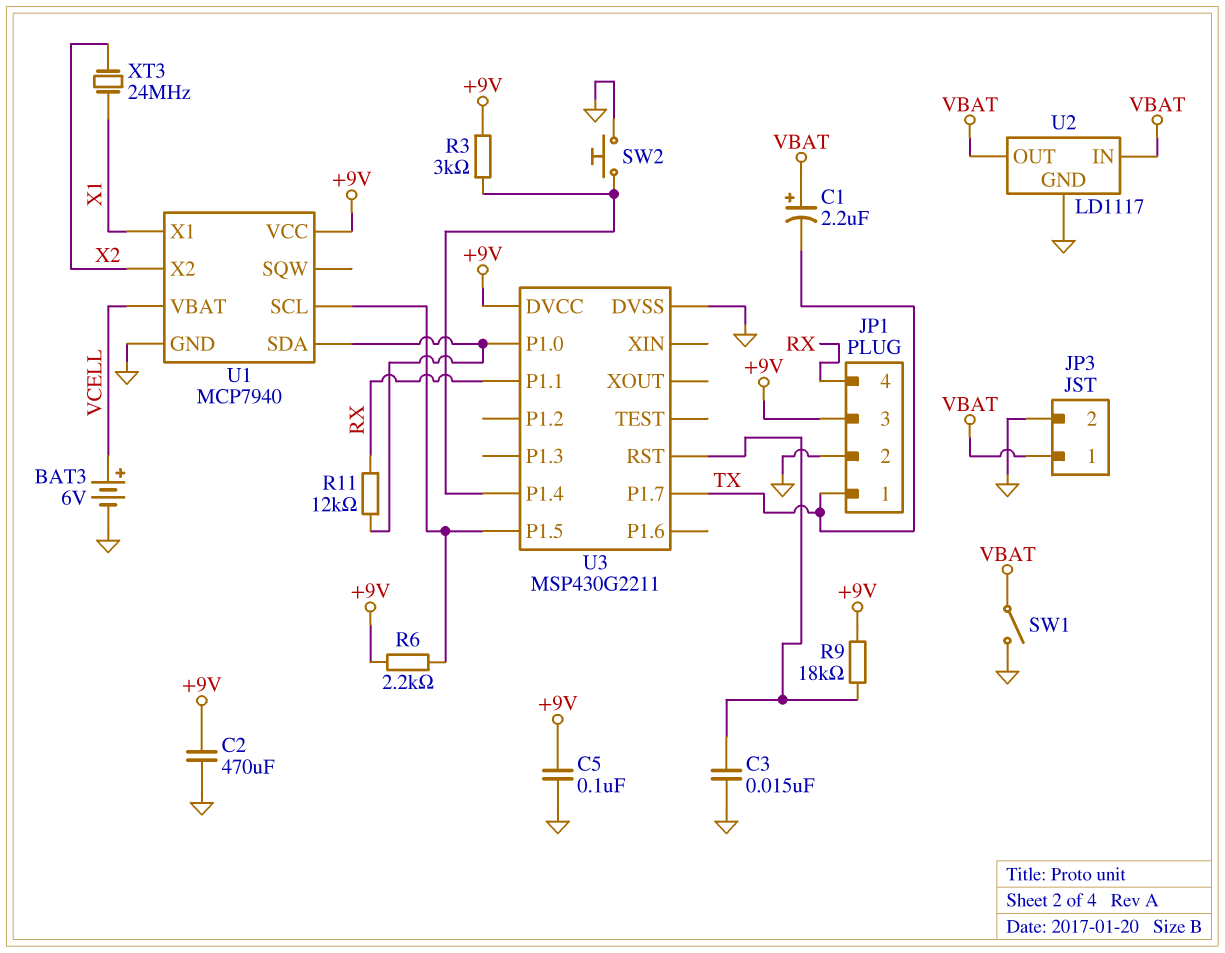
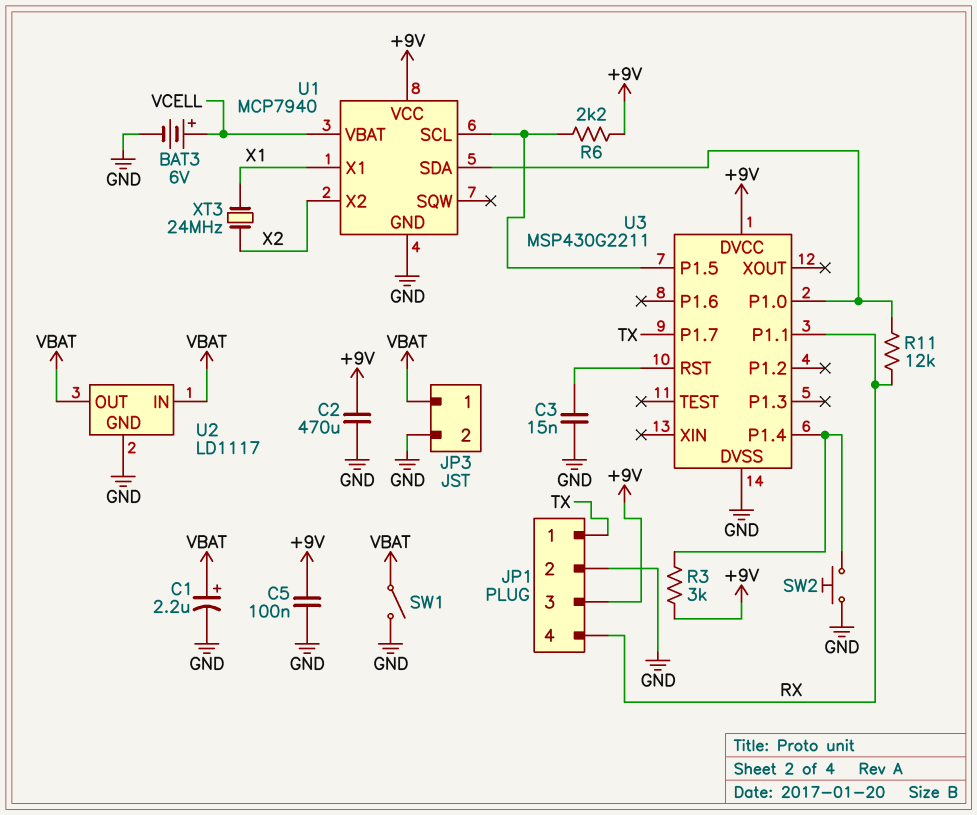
C1: 2.2uF (plus VBAT, minus TX) -> 2.2uF (plus VBAT, minus GND)
R9: 18k (+9V, U3/RST) -> none

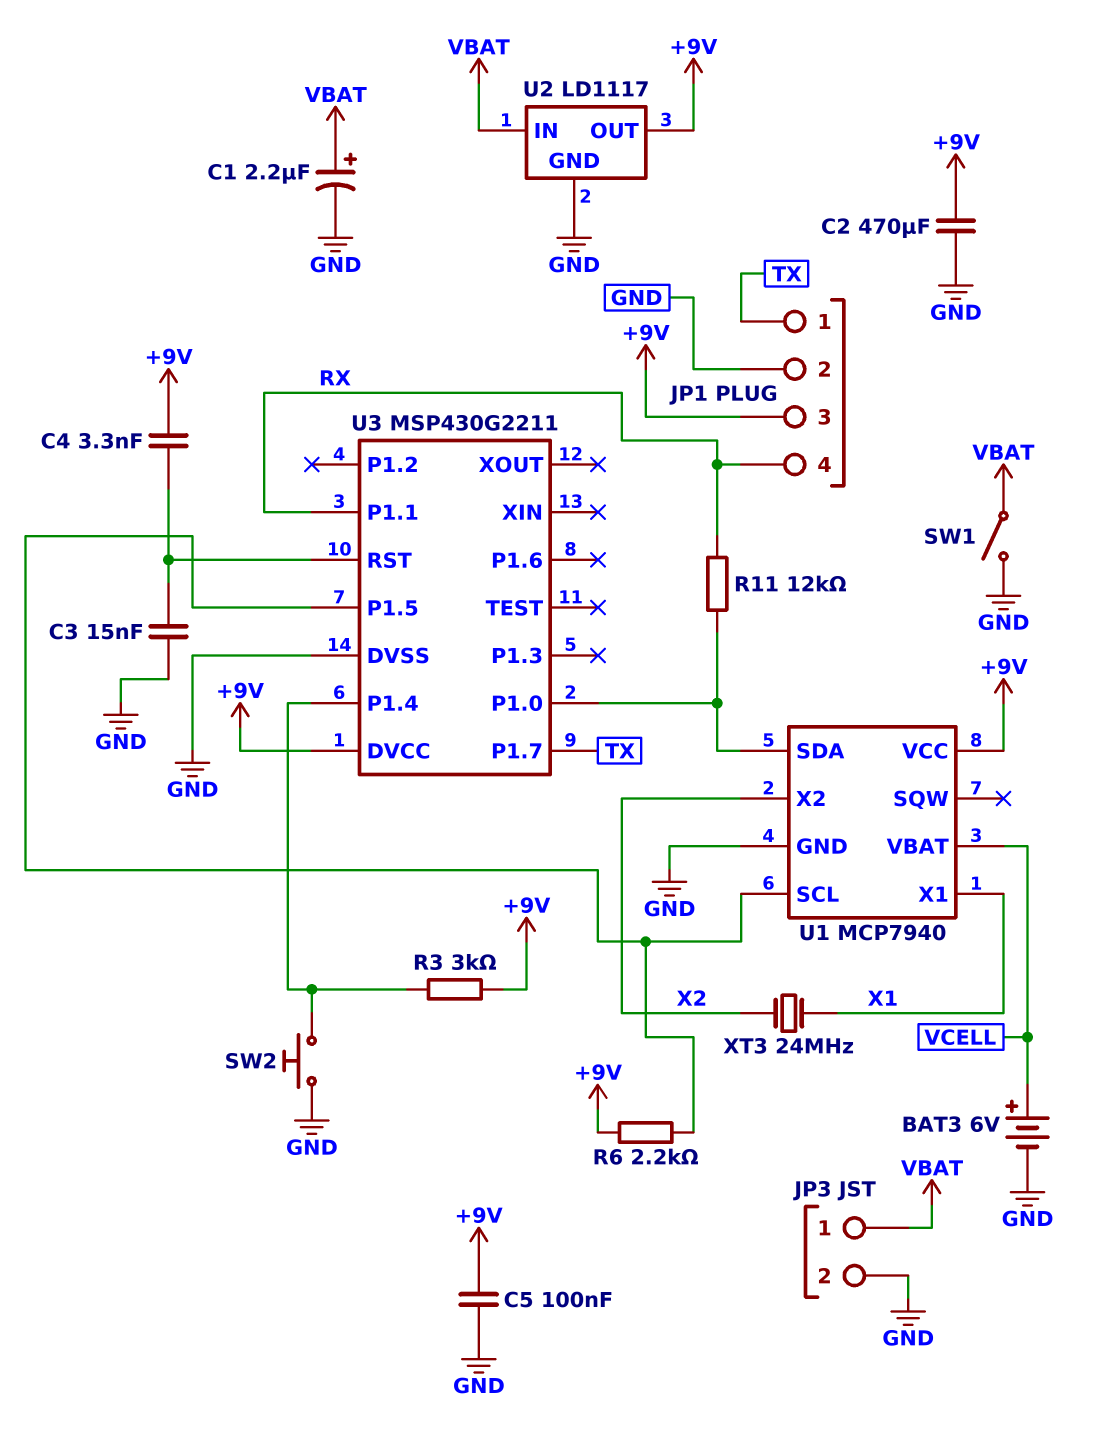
C4: none -> 3.3nF (+9V, U3/RST)
U2 pin OUT: VBAT -> +9V

